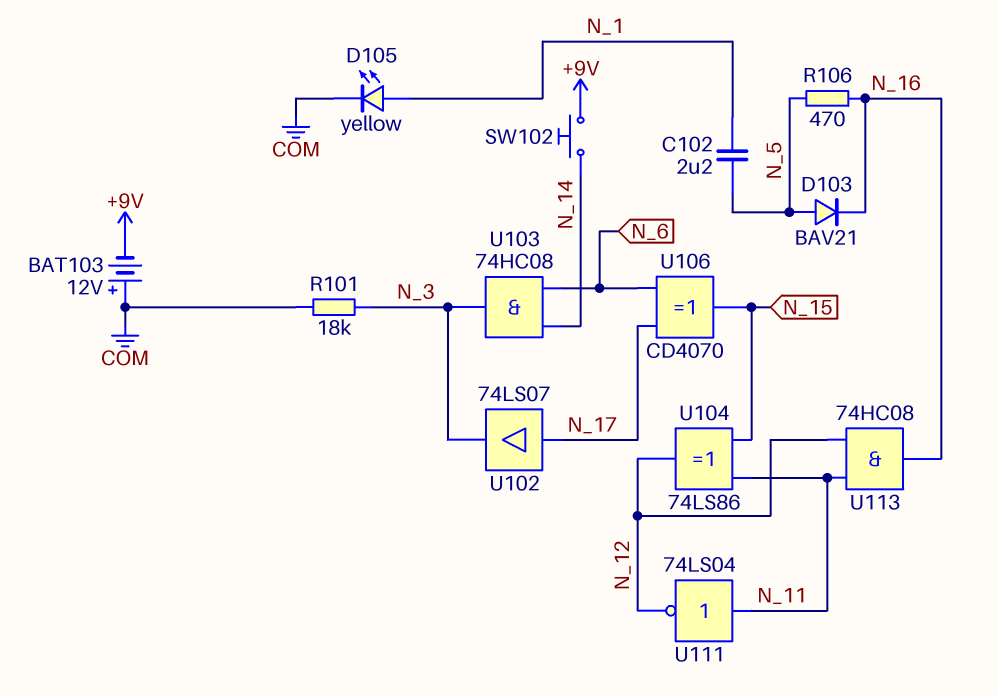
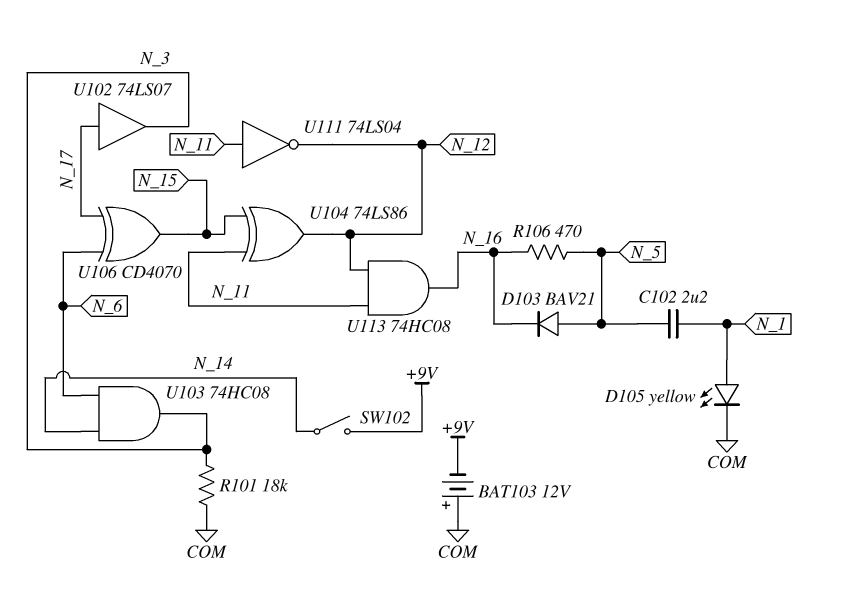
SW102: button (+9V, N_14) -> switch (+9V, N_14)

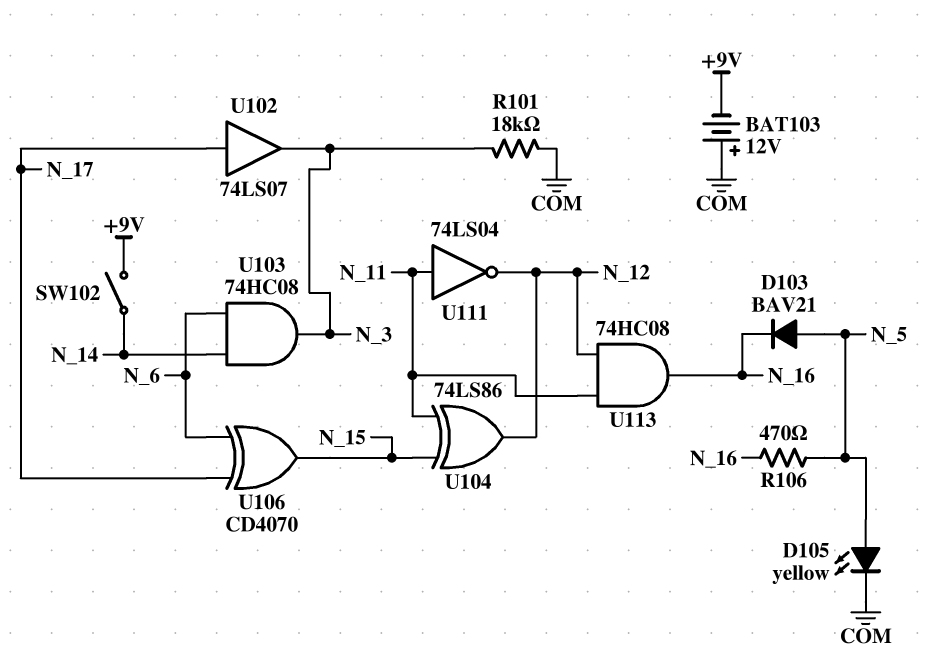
C102: 2.2uF (N_1, N_5) -> none
D105: LED yellow (A N_1, K COM) -> LED yellow (A N_5, K COM)

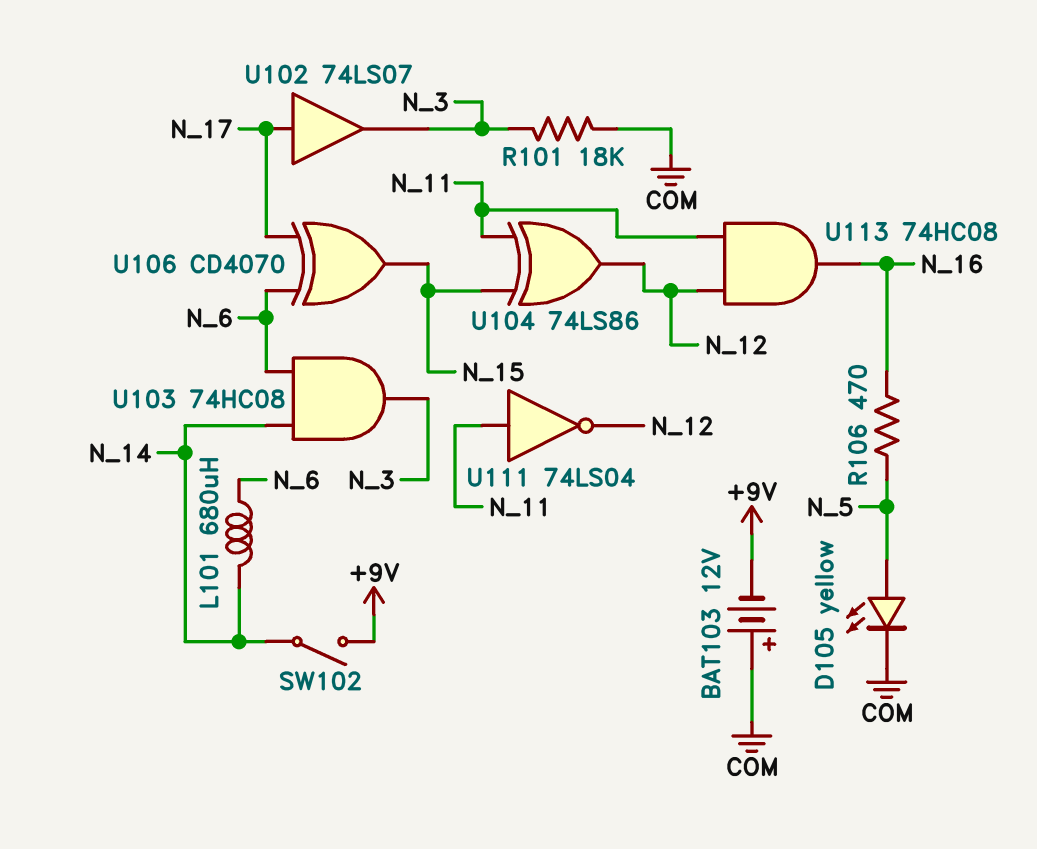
D103: diode BAV21 (A N_5, K N_16) -> none
L101: none -> 680uH (N_6, N_14)

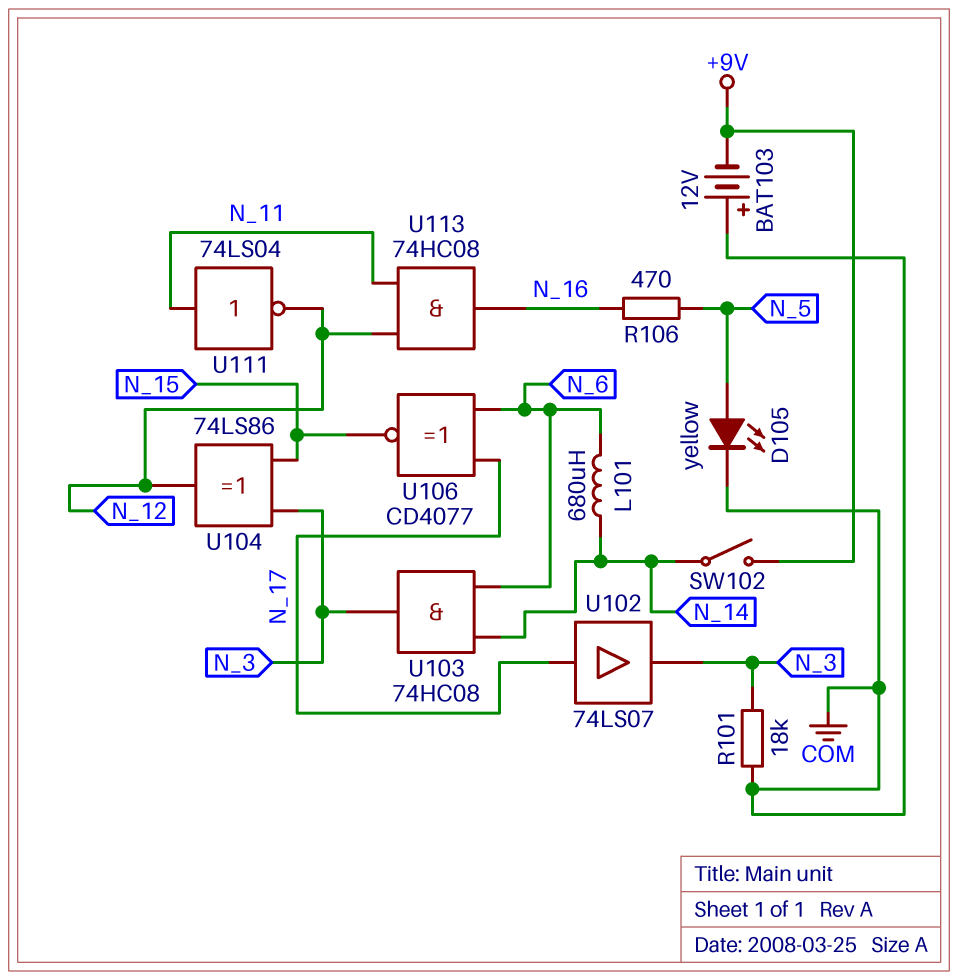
U104: XOR 74LS86 (in N_11, in N_15, out N_12) -> XOR 74LS86 (in N_3, in N_15, out N_12)
U106: XOR CD4070 (in N_6, in N_17, out N_15) -> XNOR CD4077 (in N_6, in N_17, out N_15)

